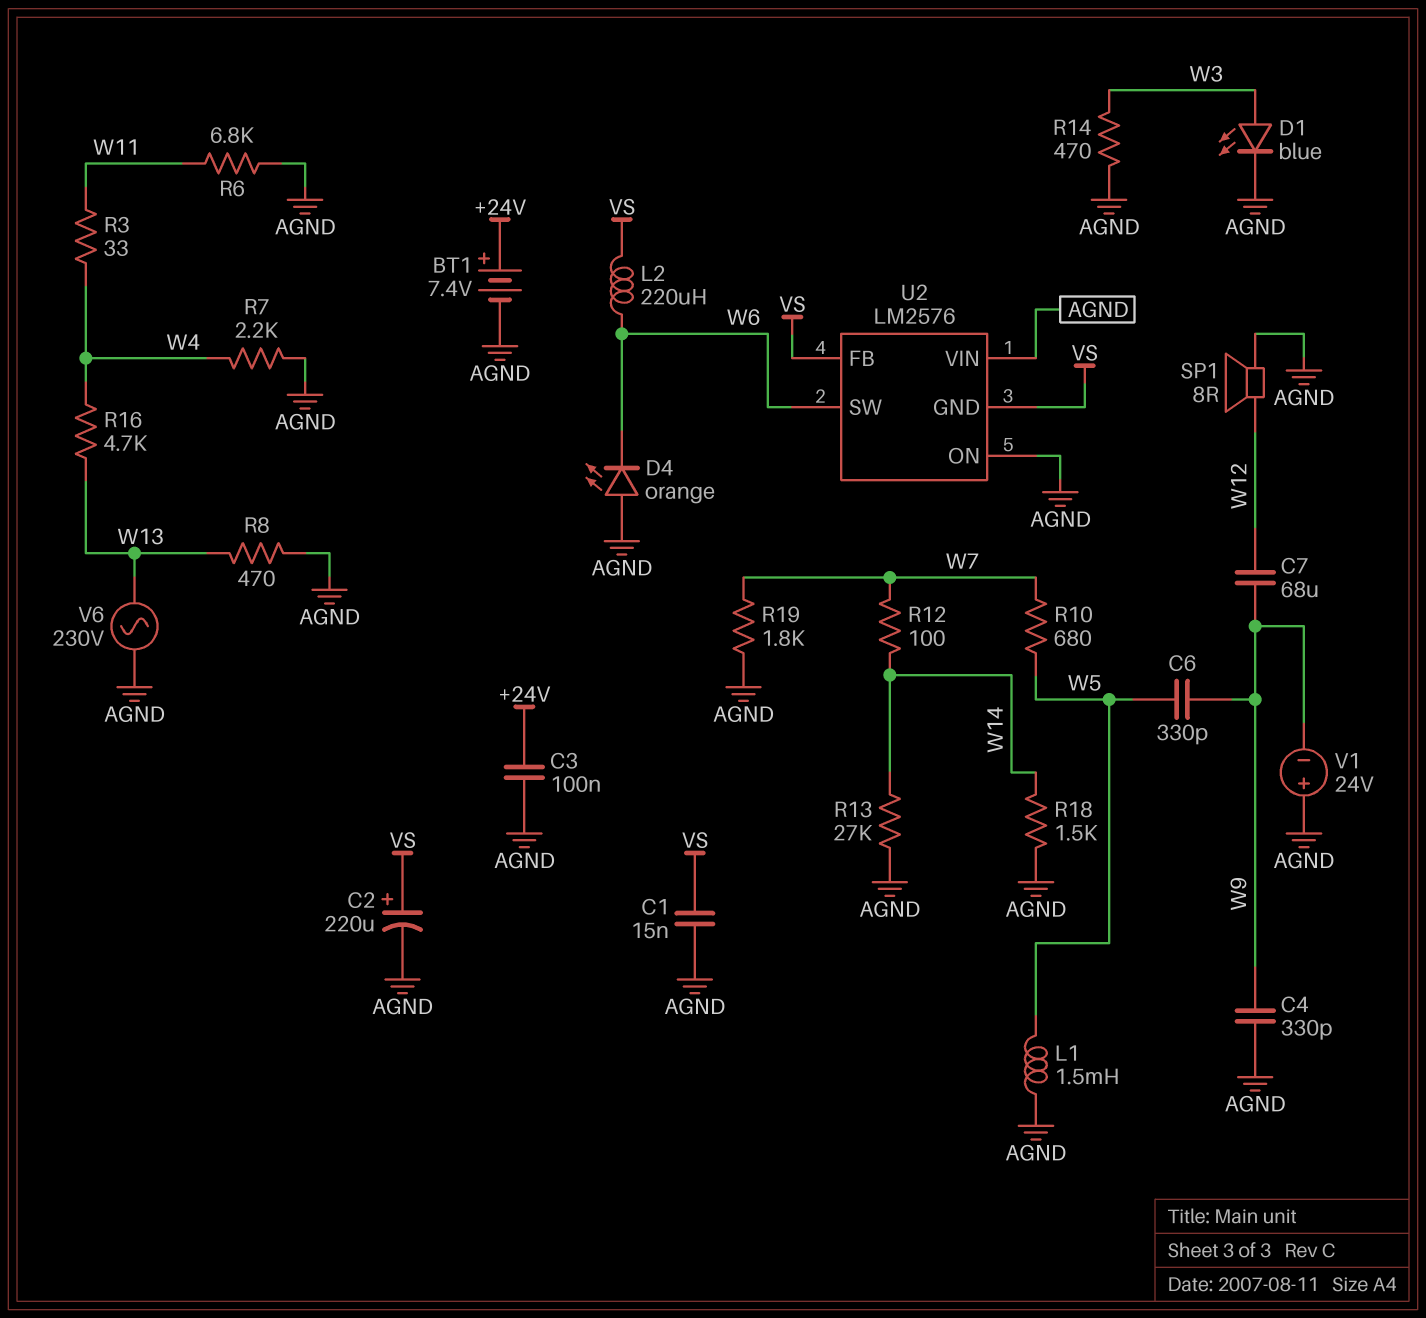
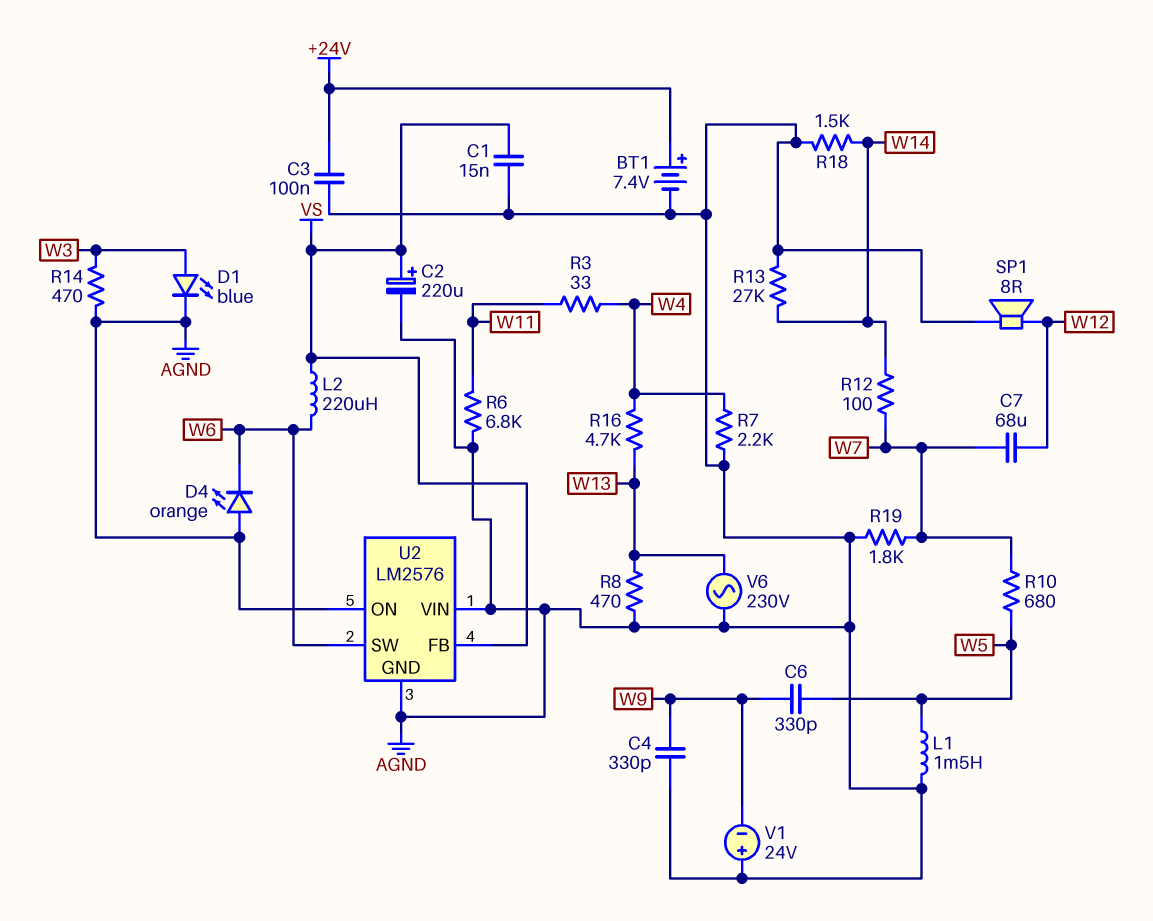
C7: 68uF (W9, W12) -> 68uF (W7, W12)
U2 pin GND: VS -> AGND

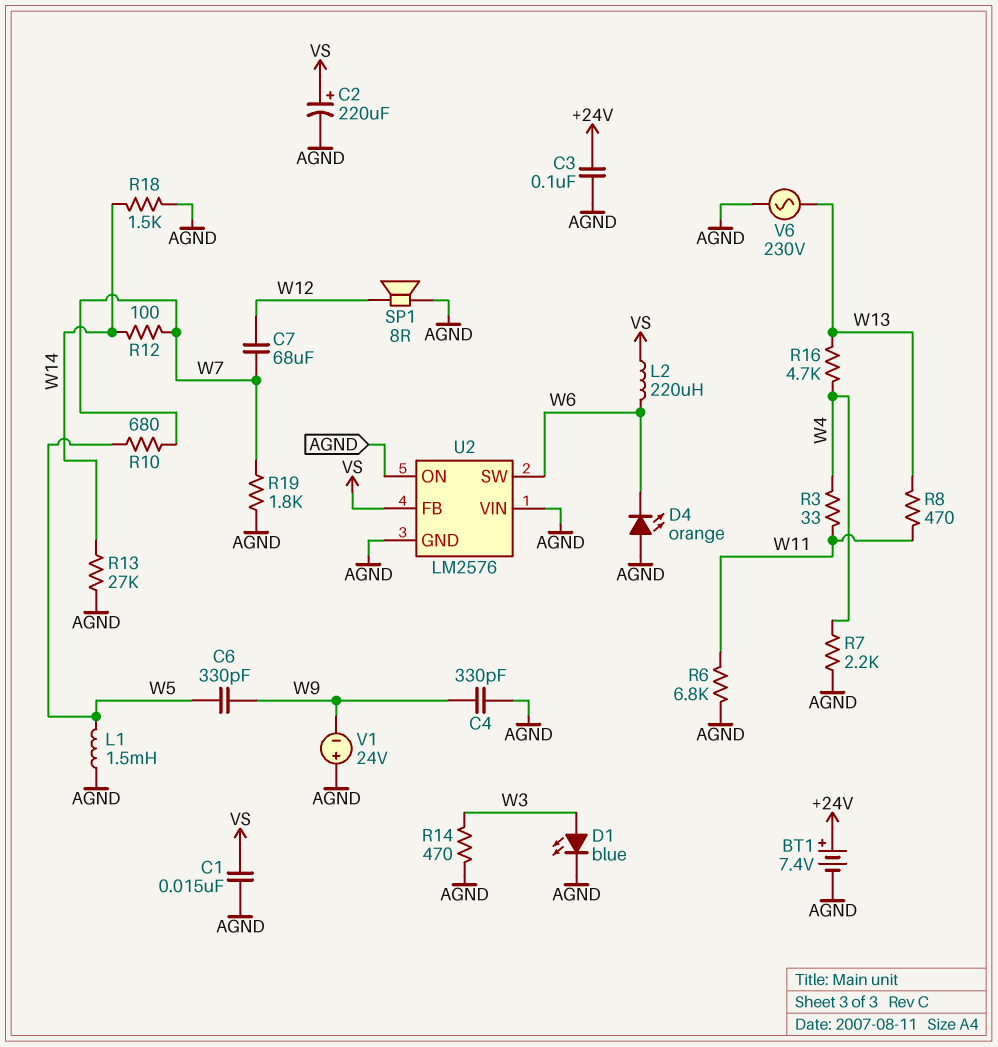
R8: 470 (AGND, W13) -> 470 (W11, W13)

